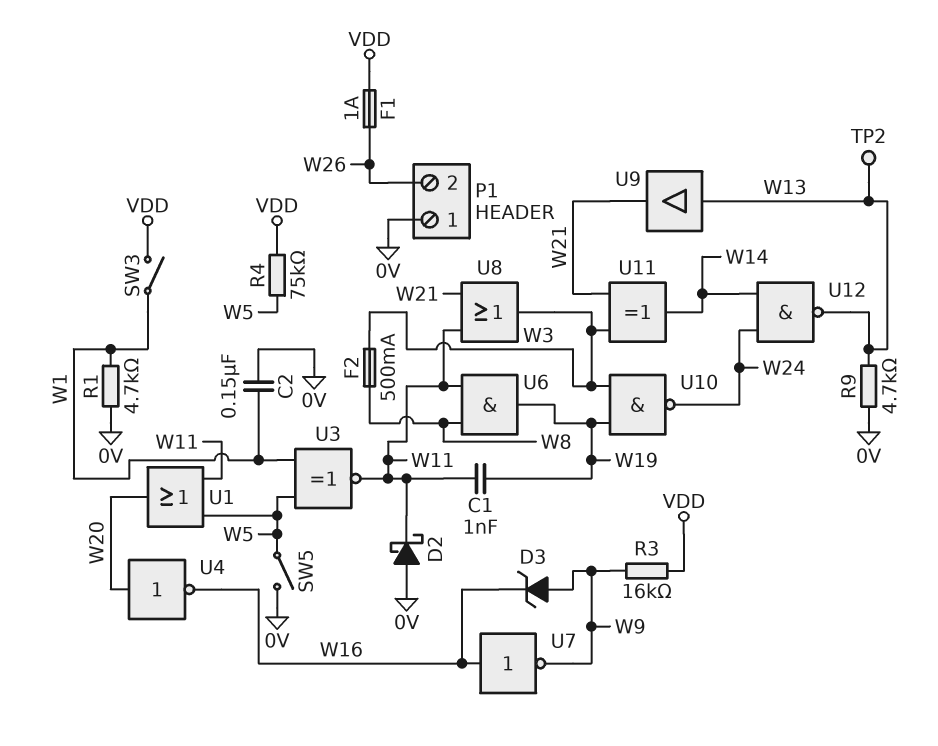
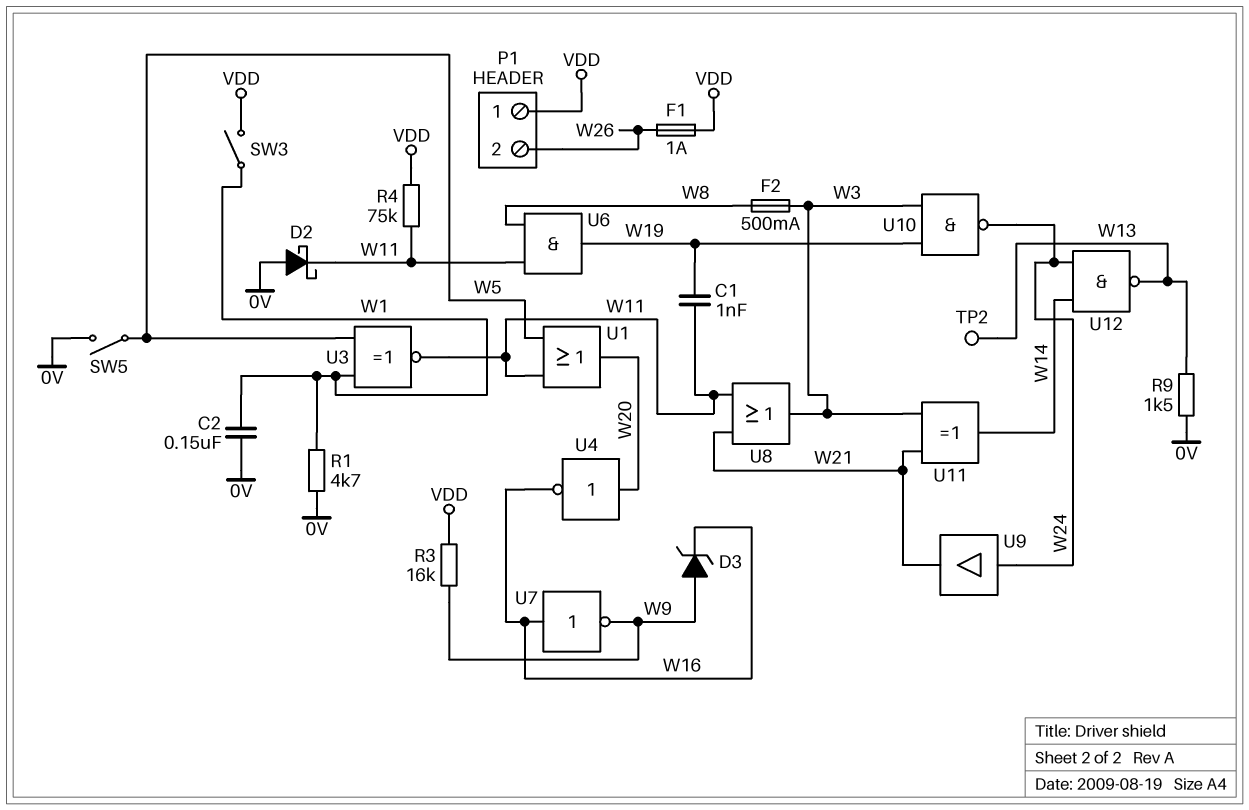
P1 pin 1: 0V -> VDD
R4: 75k (VDD, W5) -> 75k (VDD, W11)
R9: 4.7k (0V, W13) -> 1.5k (0V, W13)
U9: buffer (in W13, out W21) -> buffer (in W24, out W21)

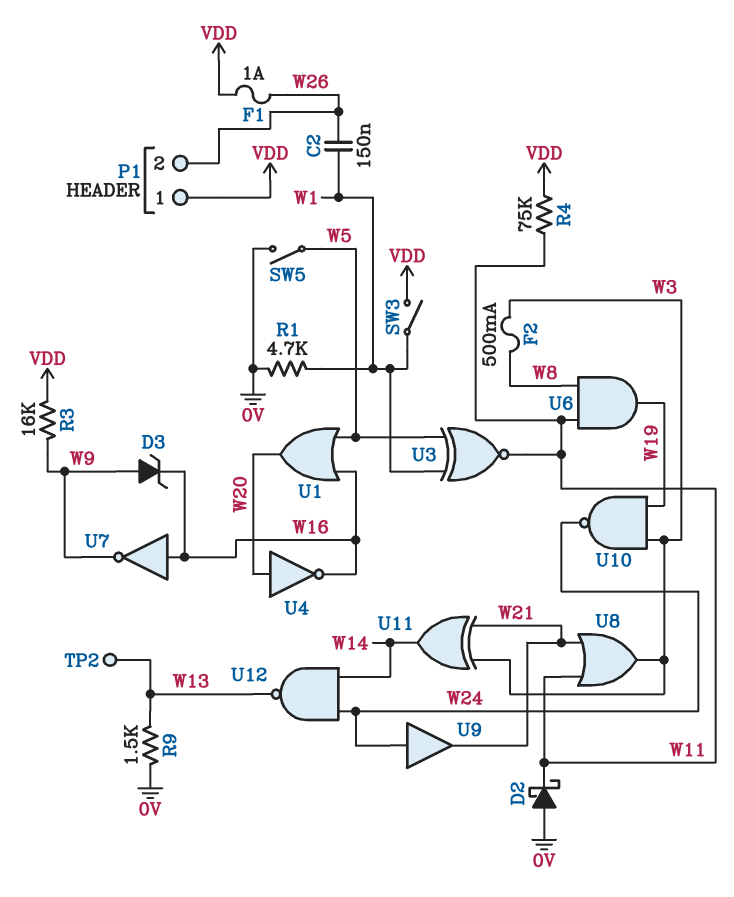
C1: 1nF (W11, W19) -> none
C2: 150nF (0V, W1) -> 150nF (W1, W26)
U1: OR (in W5, in W11, out W20) -> OR (in W5, in W16, out W20)

